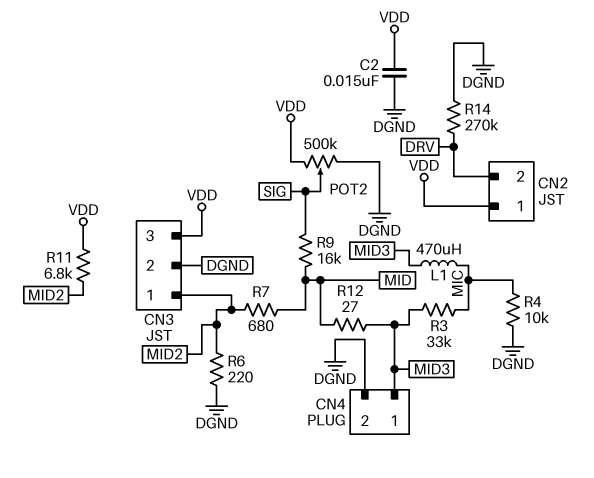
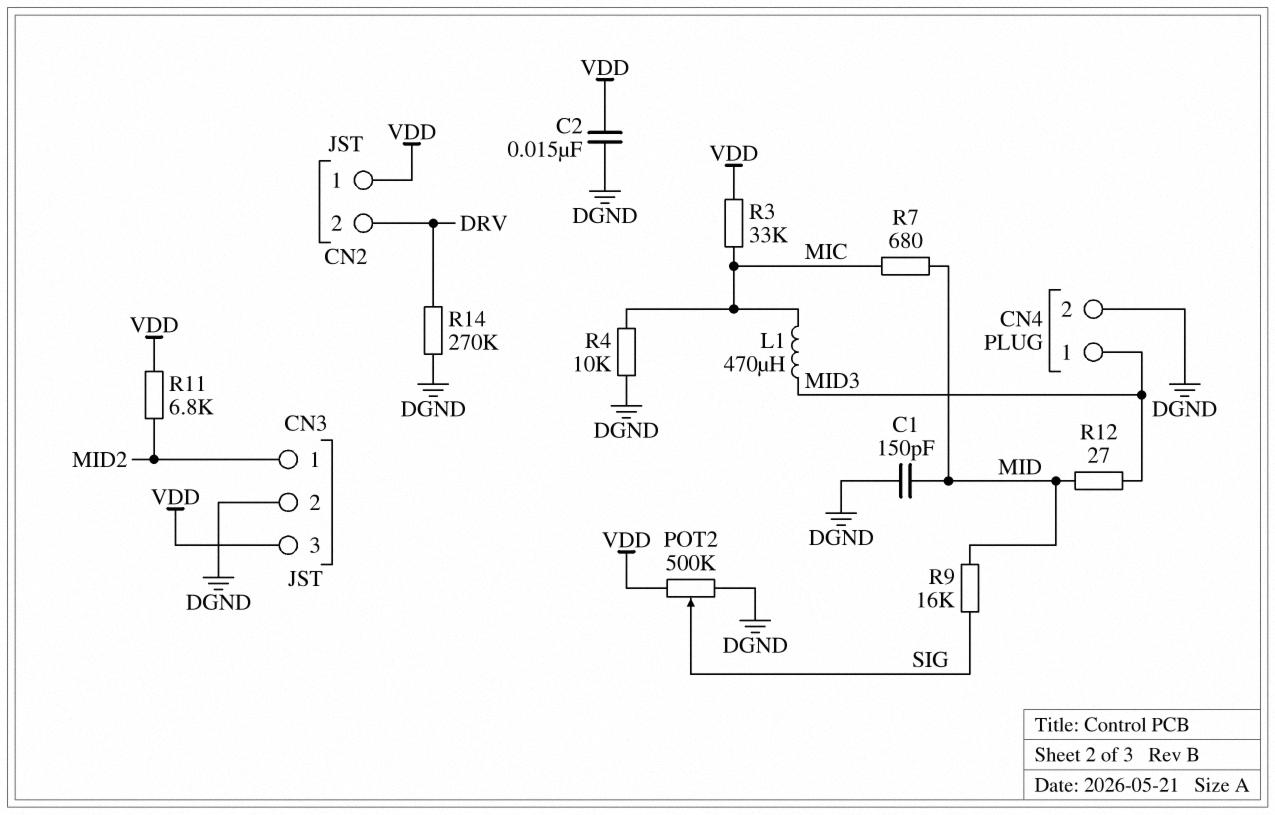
C1: none -> 150pF (DGND, MID)
R3: 33k (MIC, MID3) -> 33k (MIC, VDD)
R6: 220 (DGND, MID2) -> none
R7: 680 (MID, MID2) -> 680 (MIC, MID)

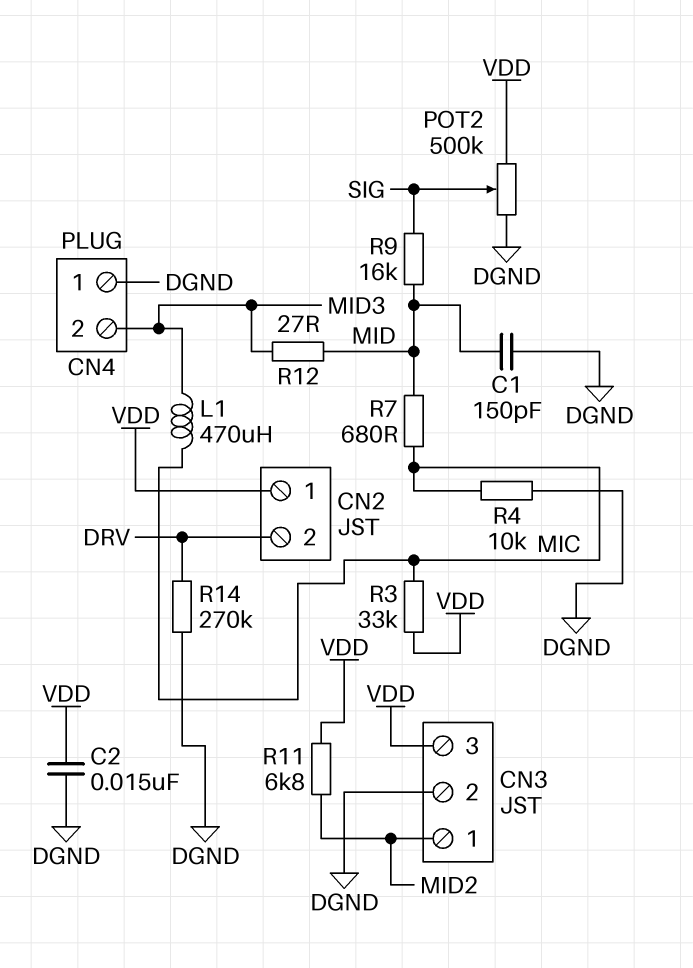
CN4 pin 1: MID3 -> DGND
CN4 pin 2: DGND -> MID3

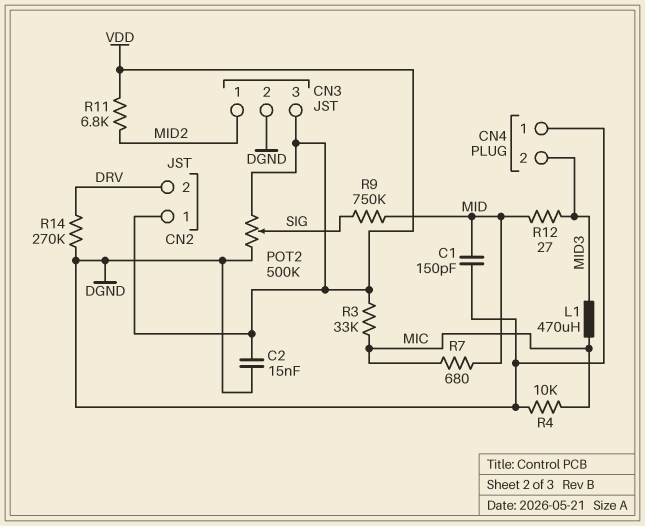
R9: 16k (MID, SIG) -> 750k (MID, SIG)

